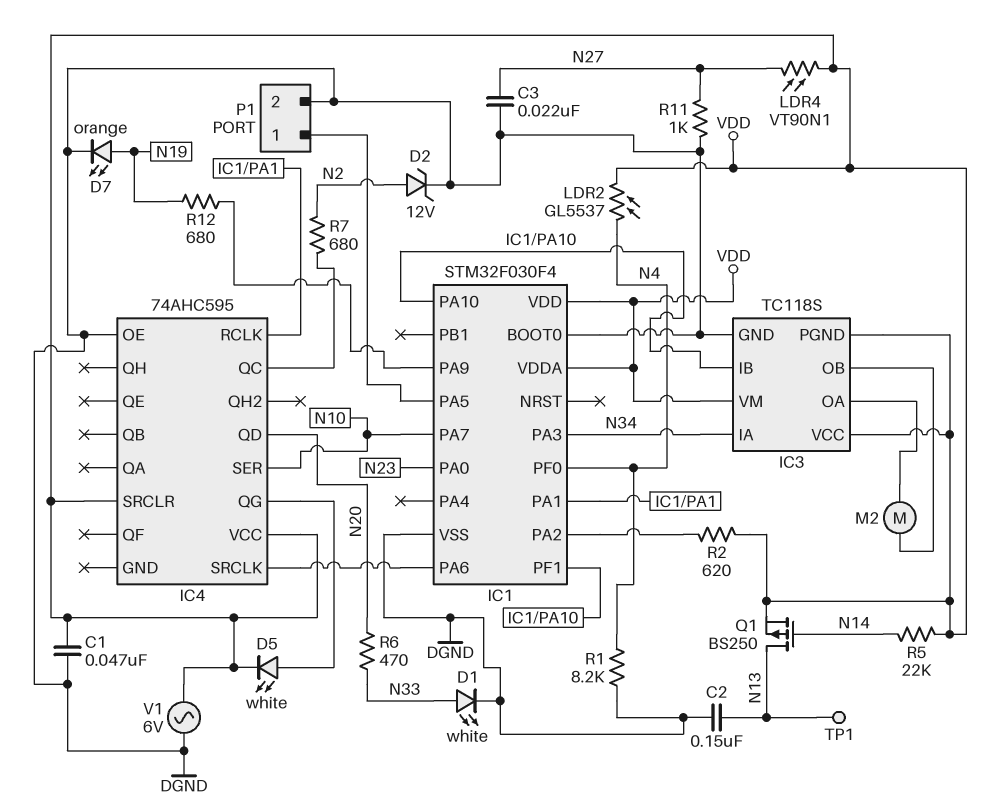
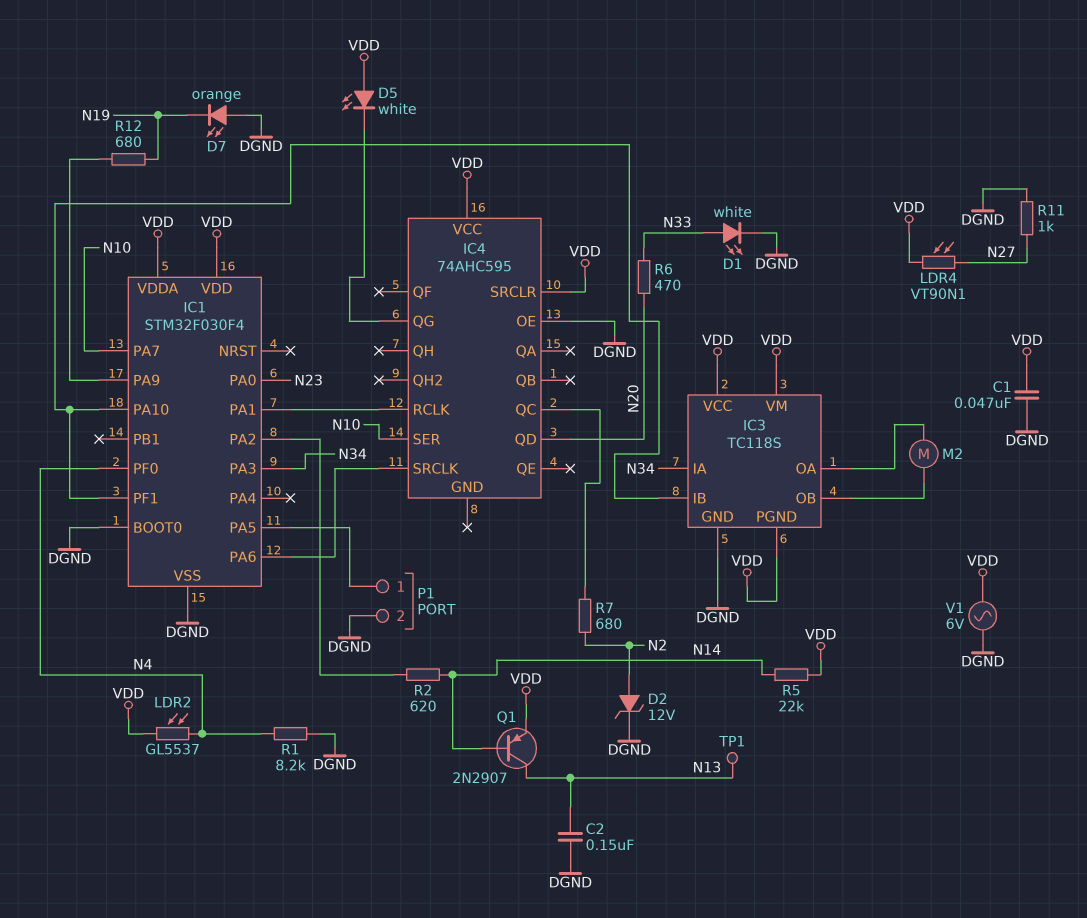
C3: 22nF (DGND, N27) -> none
D5: LED white (A IC4/QG, K VDD) -> LED white (A VDD, K IC4/QG)
D7: LED orange (A N19, K DGND) -> LED orange (A DGND, K N19)
Q1: PMOS BS250 (G N14, D N13, S VDD) -> PNP 2N2907 (B N14, C N13, E VDD)
R2: 620 (IC1/PA2, VDD) -> 620 (IC1/PA2, N14)

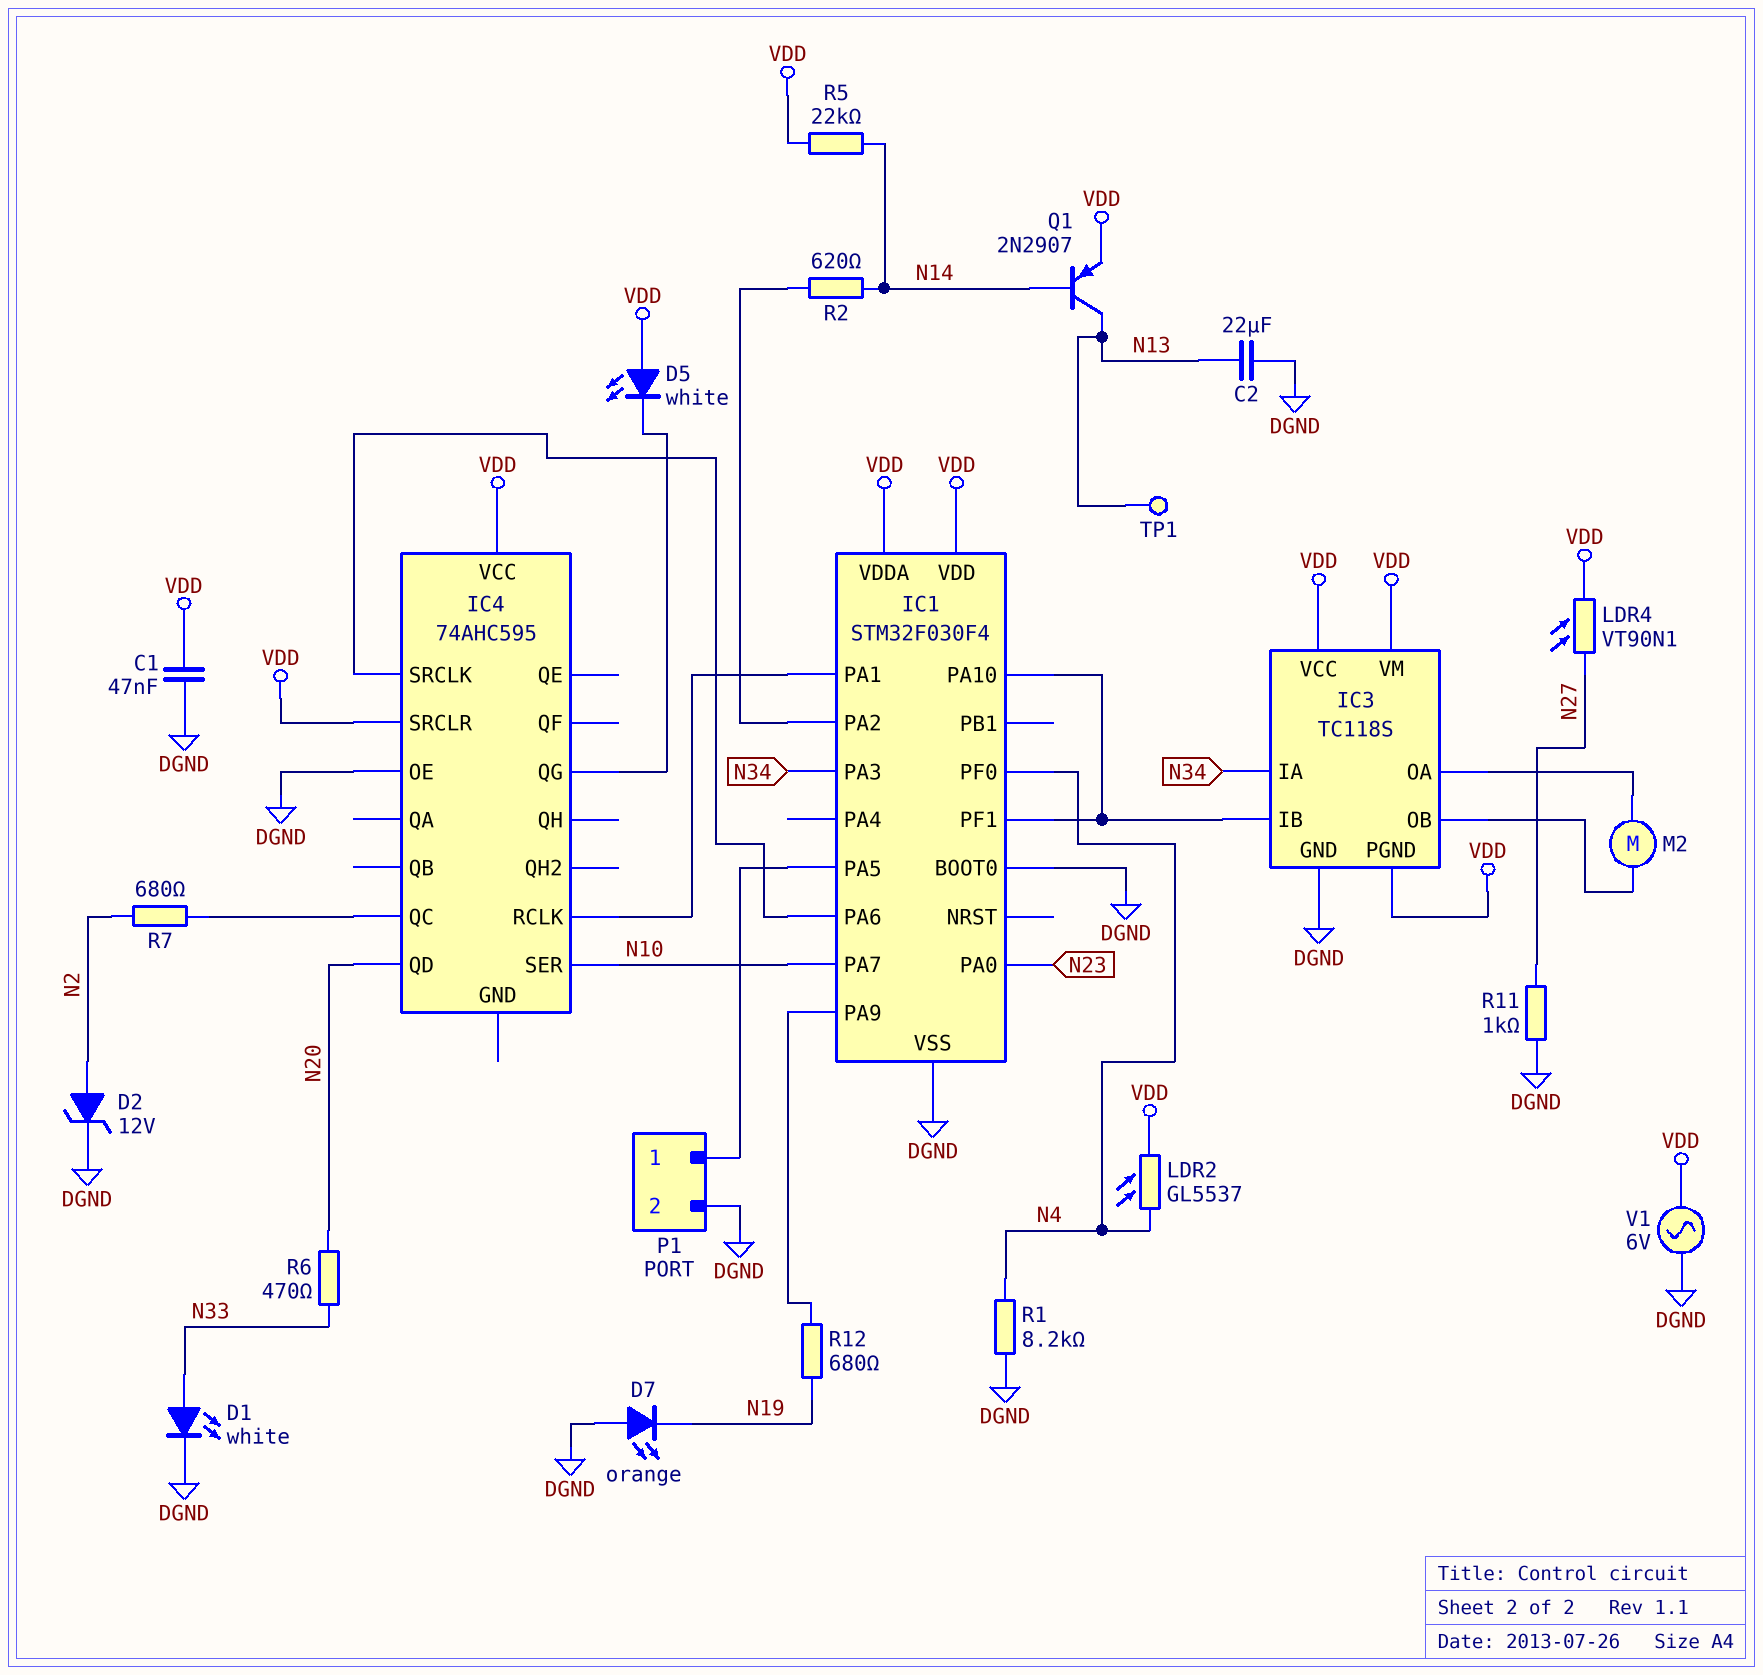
C2: 150nF (DGND, N13) -> 22uF (DGND, N13)

